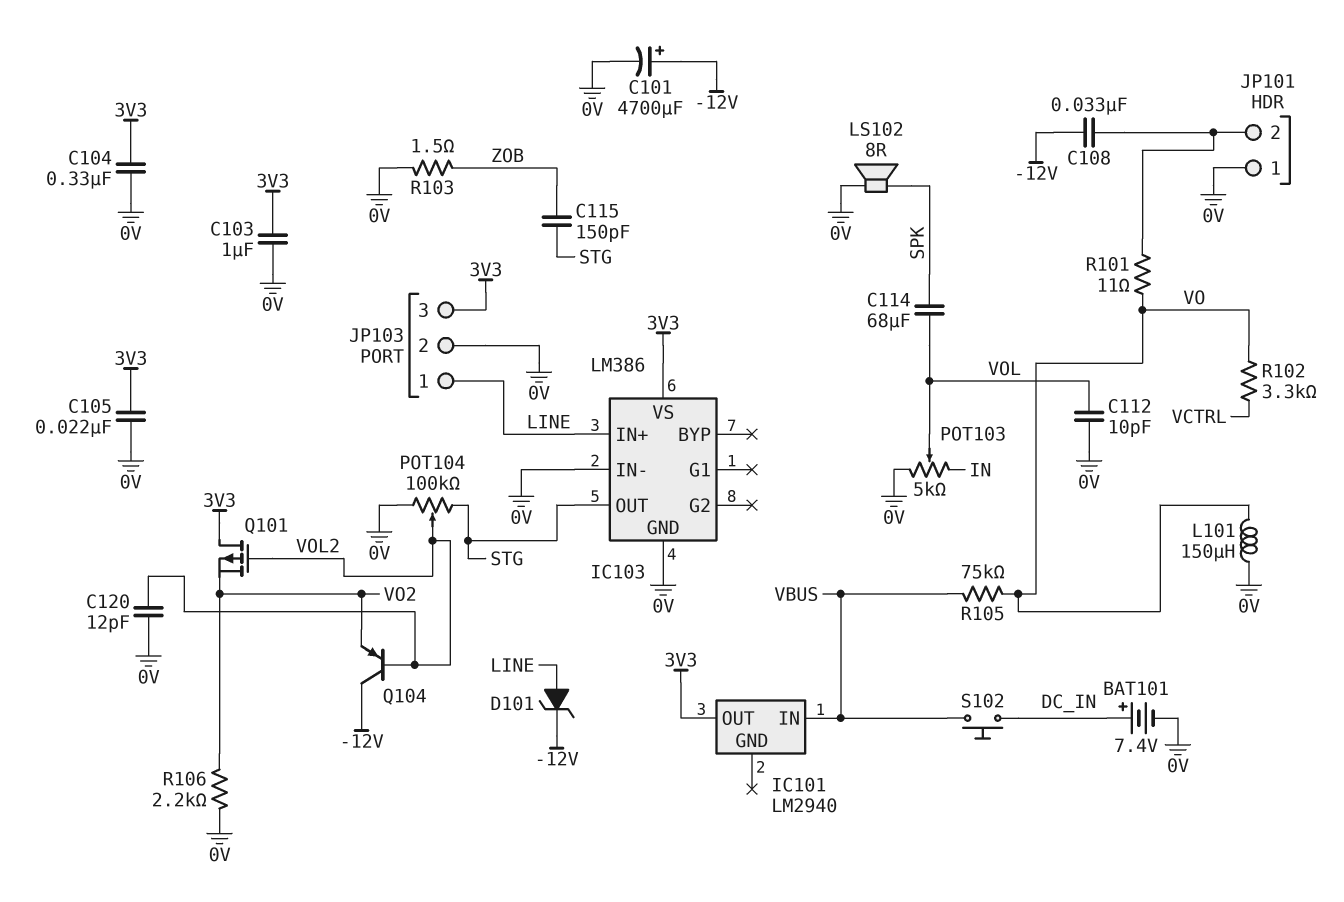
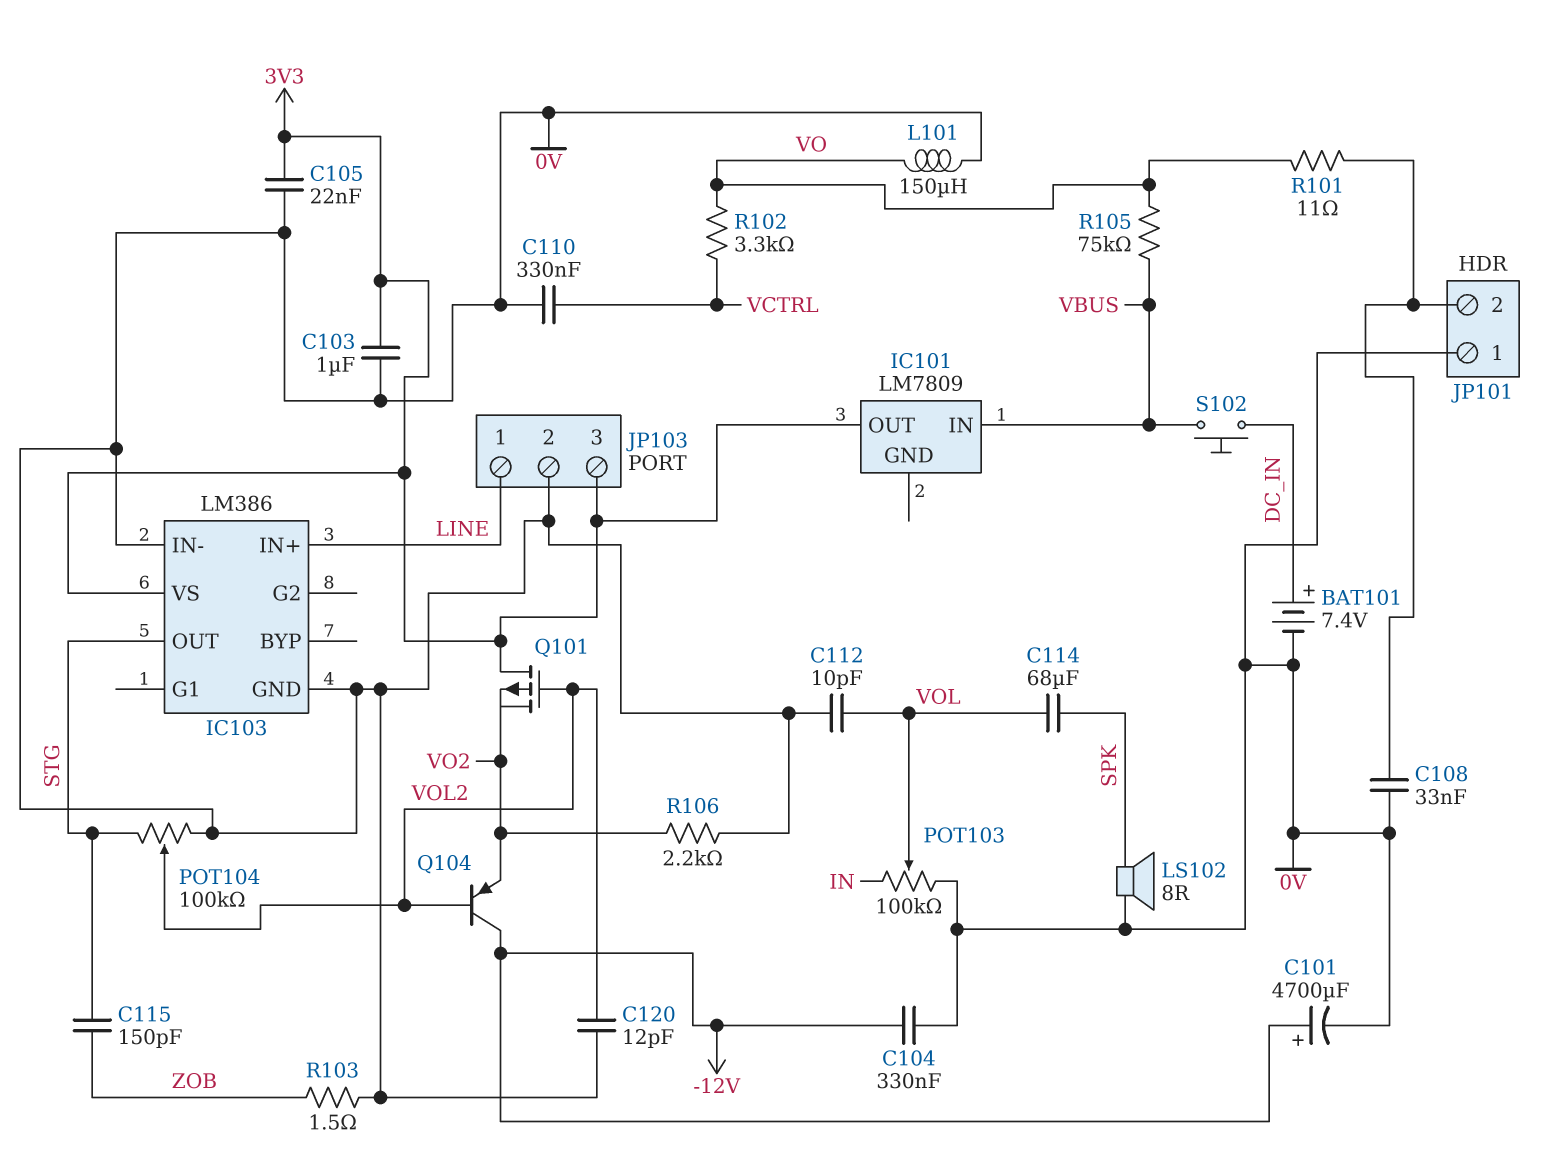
C104: 330nF (0V, 3V3) -> 330nF (-12V, 0V)
C108: 33nF (-12V, JP101/2) -> 33nF (0V, JP101/2)
C110: none -> 330nF (0V, VCTRL)
D101: zener (A LINE, K -12V) -> none
IC101: LM2940 -> LM7809
POT103: 5k (0V, IN, wiper VOL) -> 100k (0V, IN, wiper VOL)

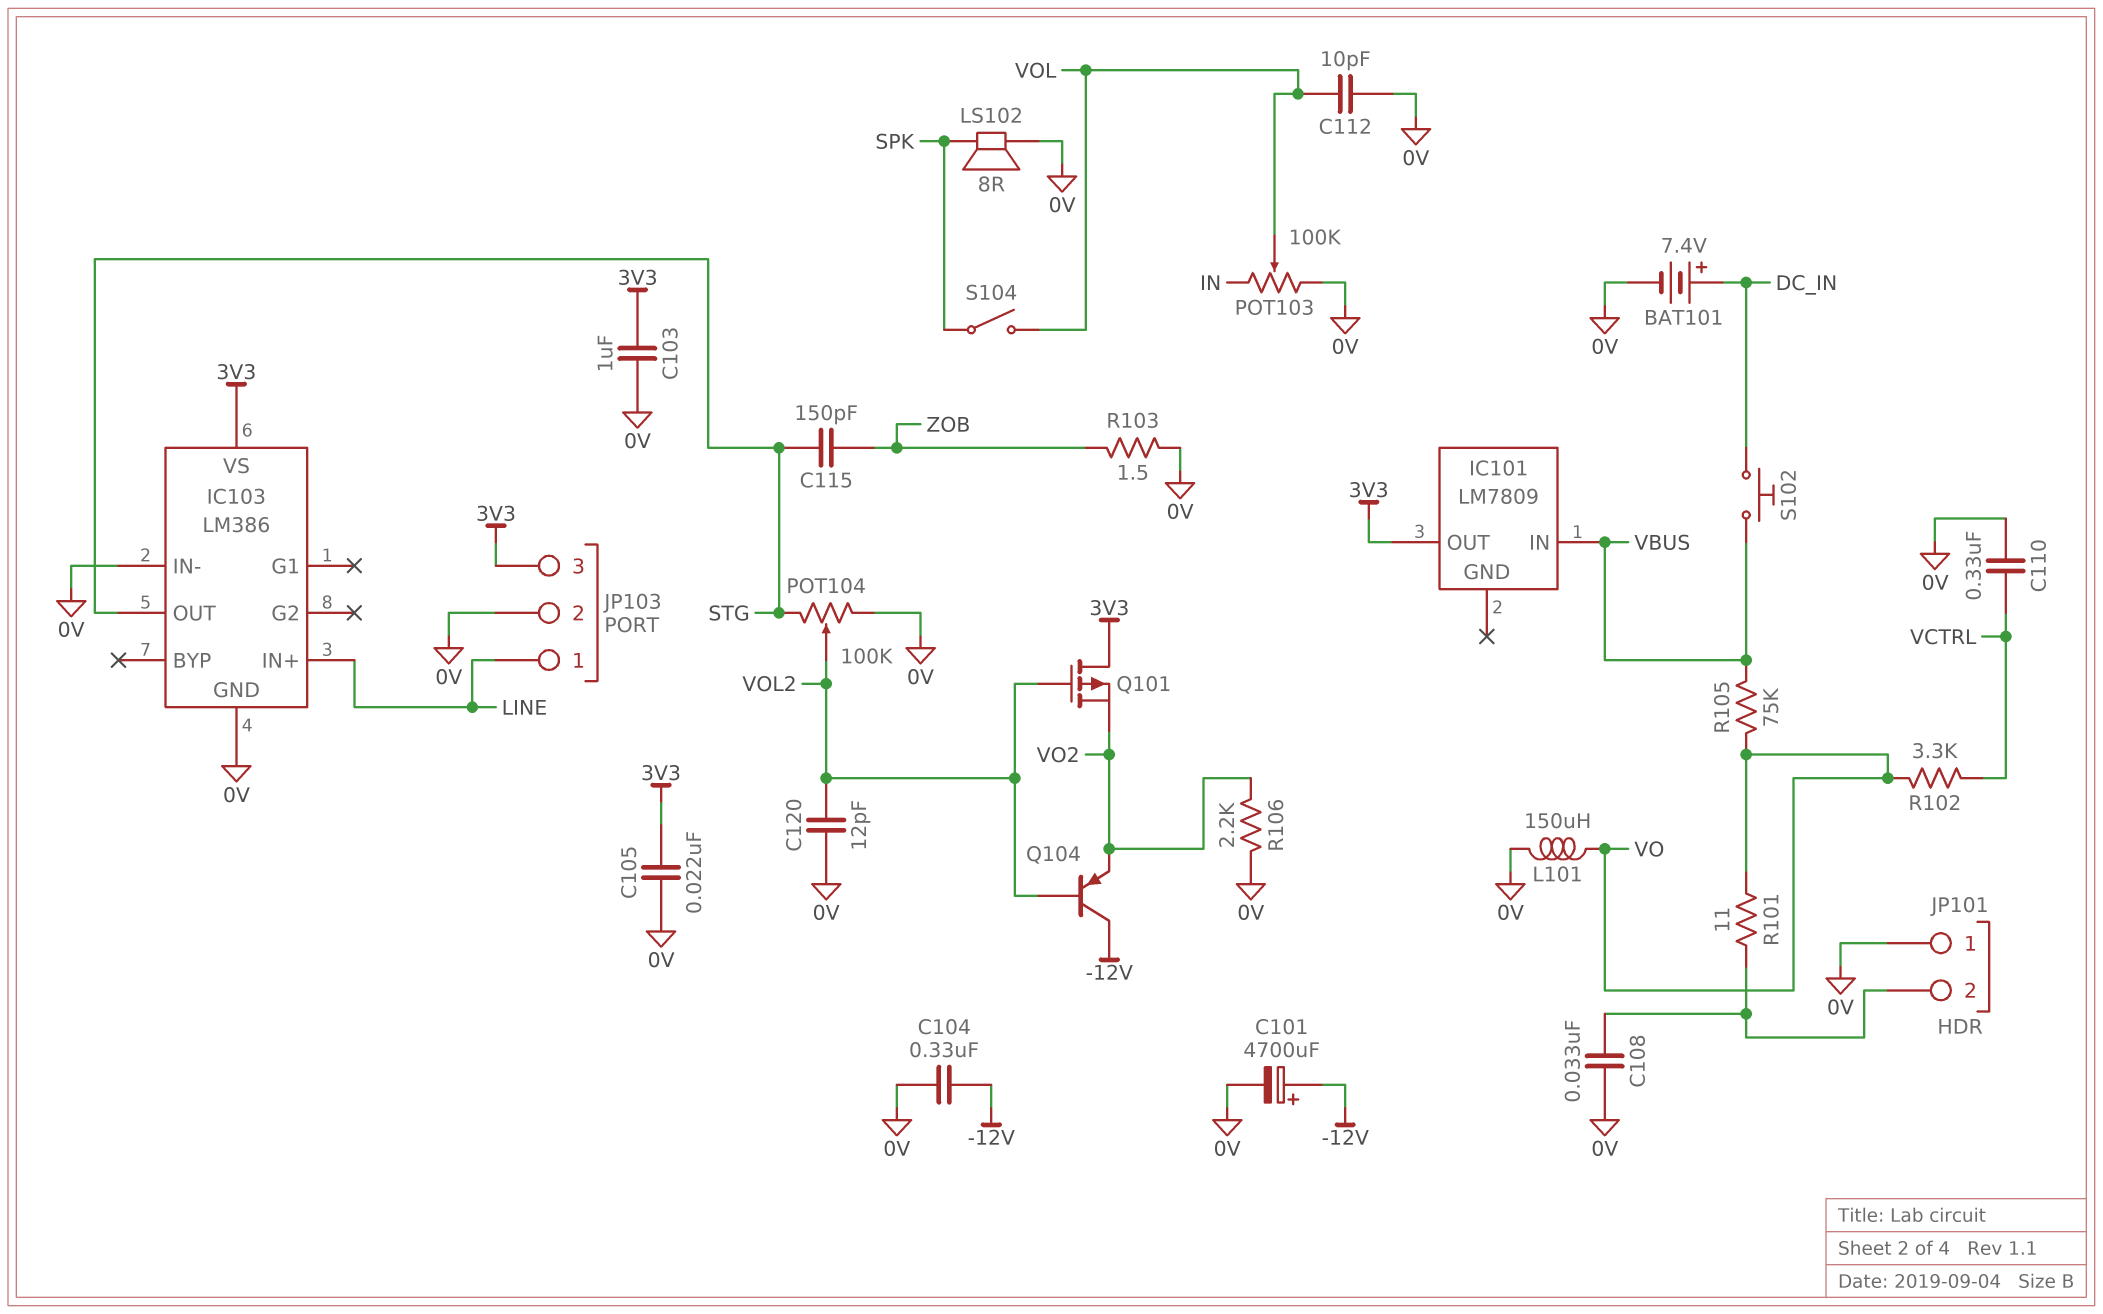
C114: 68uF (SPK, VOL) -> none
S104: none -> switch (SPK, VOL)

